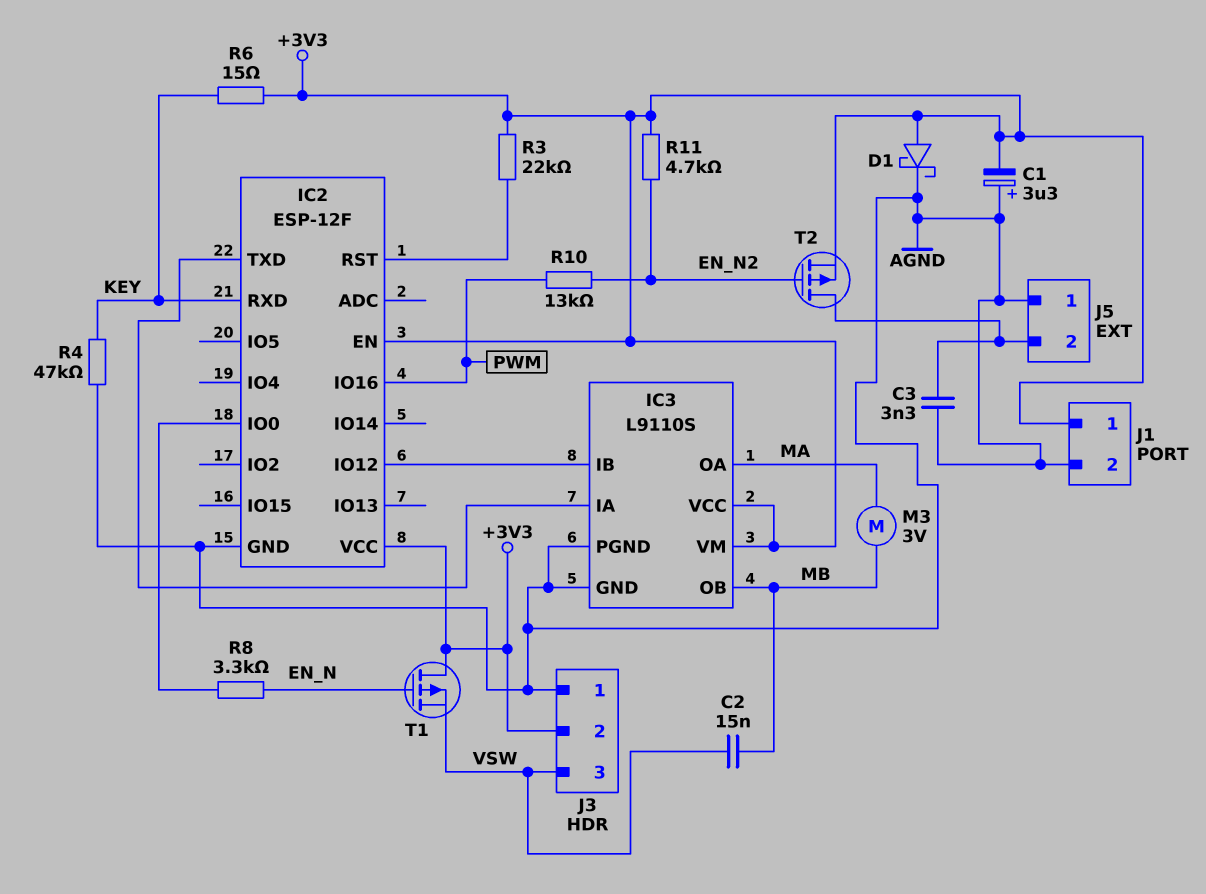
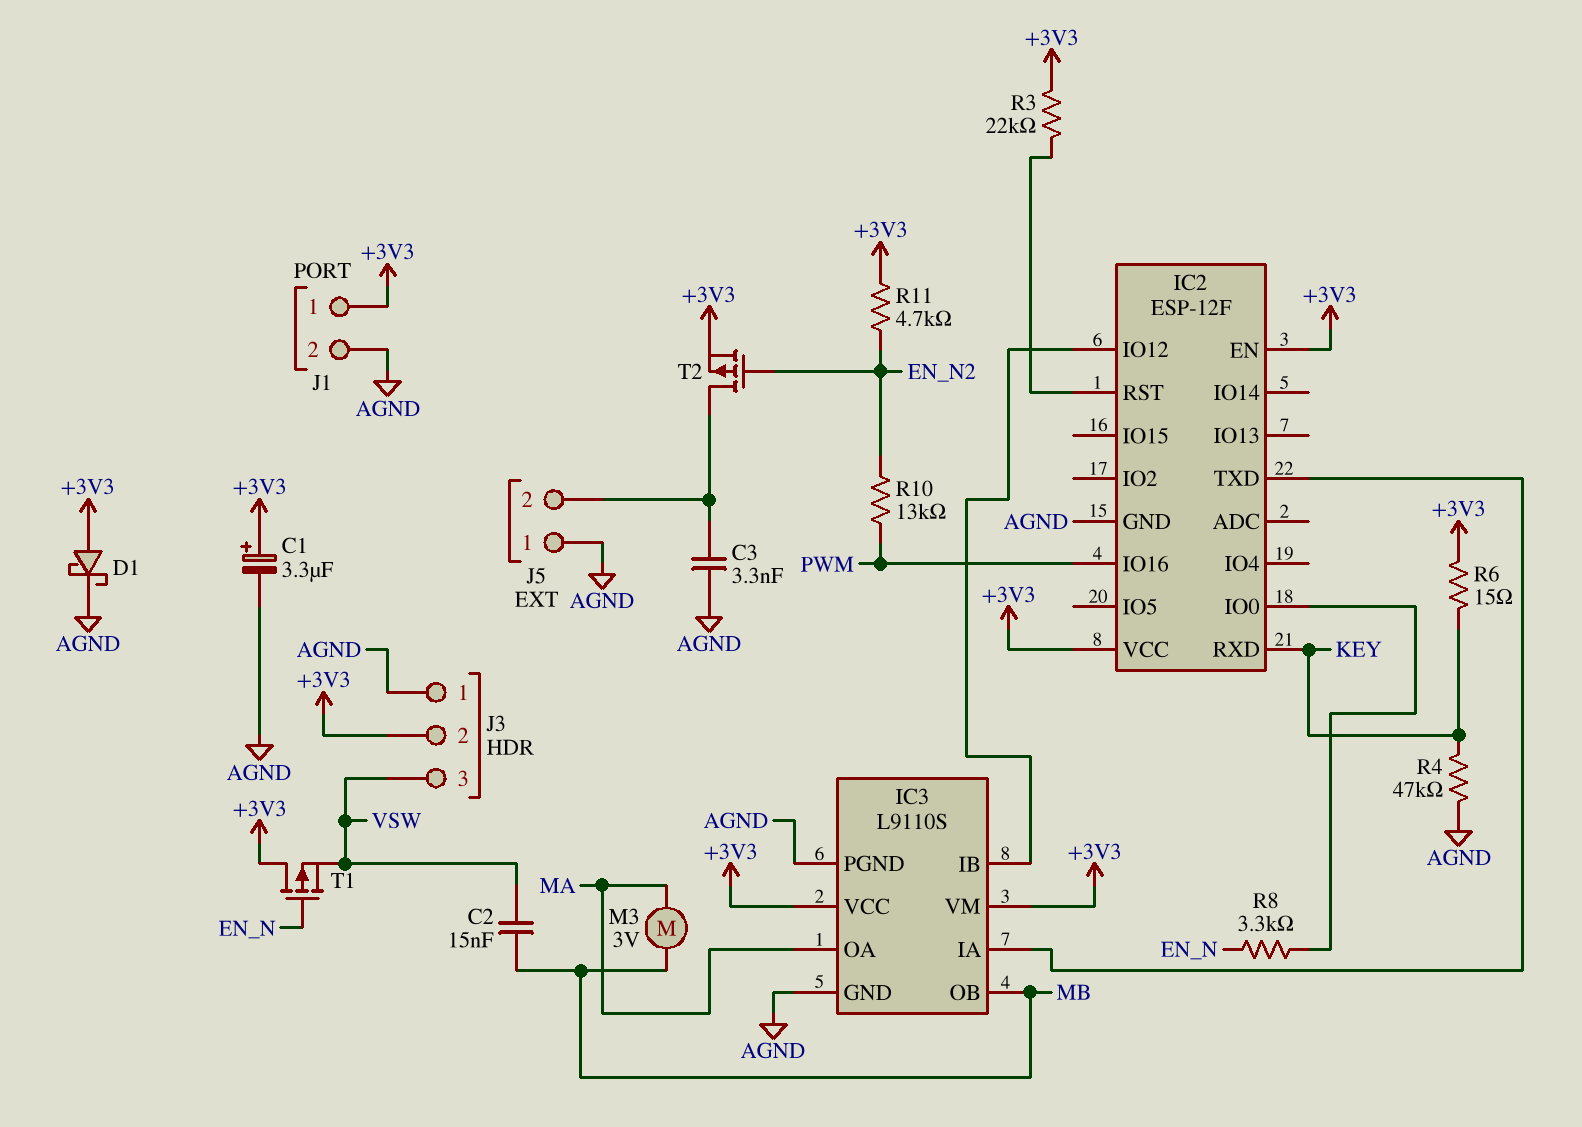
C1: 3.3uF (plus AGND, minus +3V3) -> 3.3uF (plus +3V3, minus AGND)

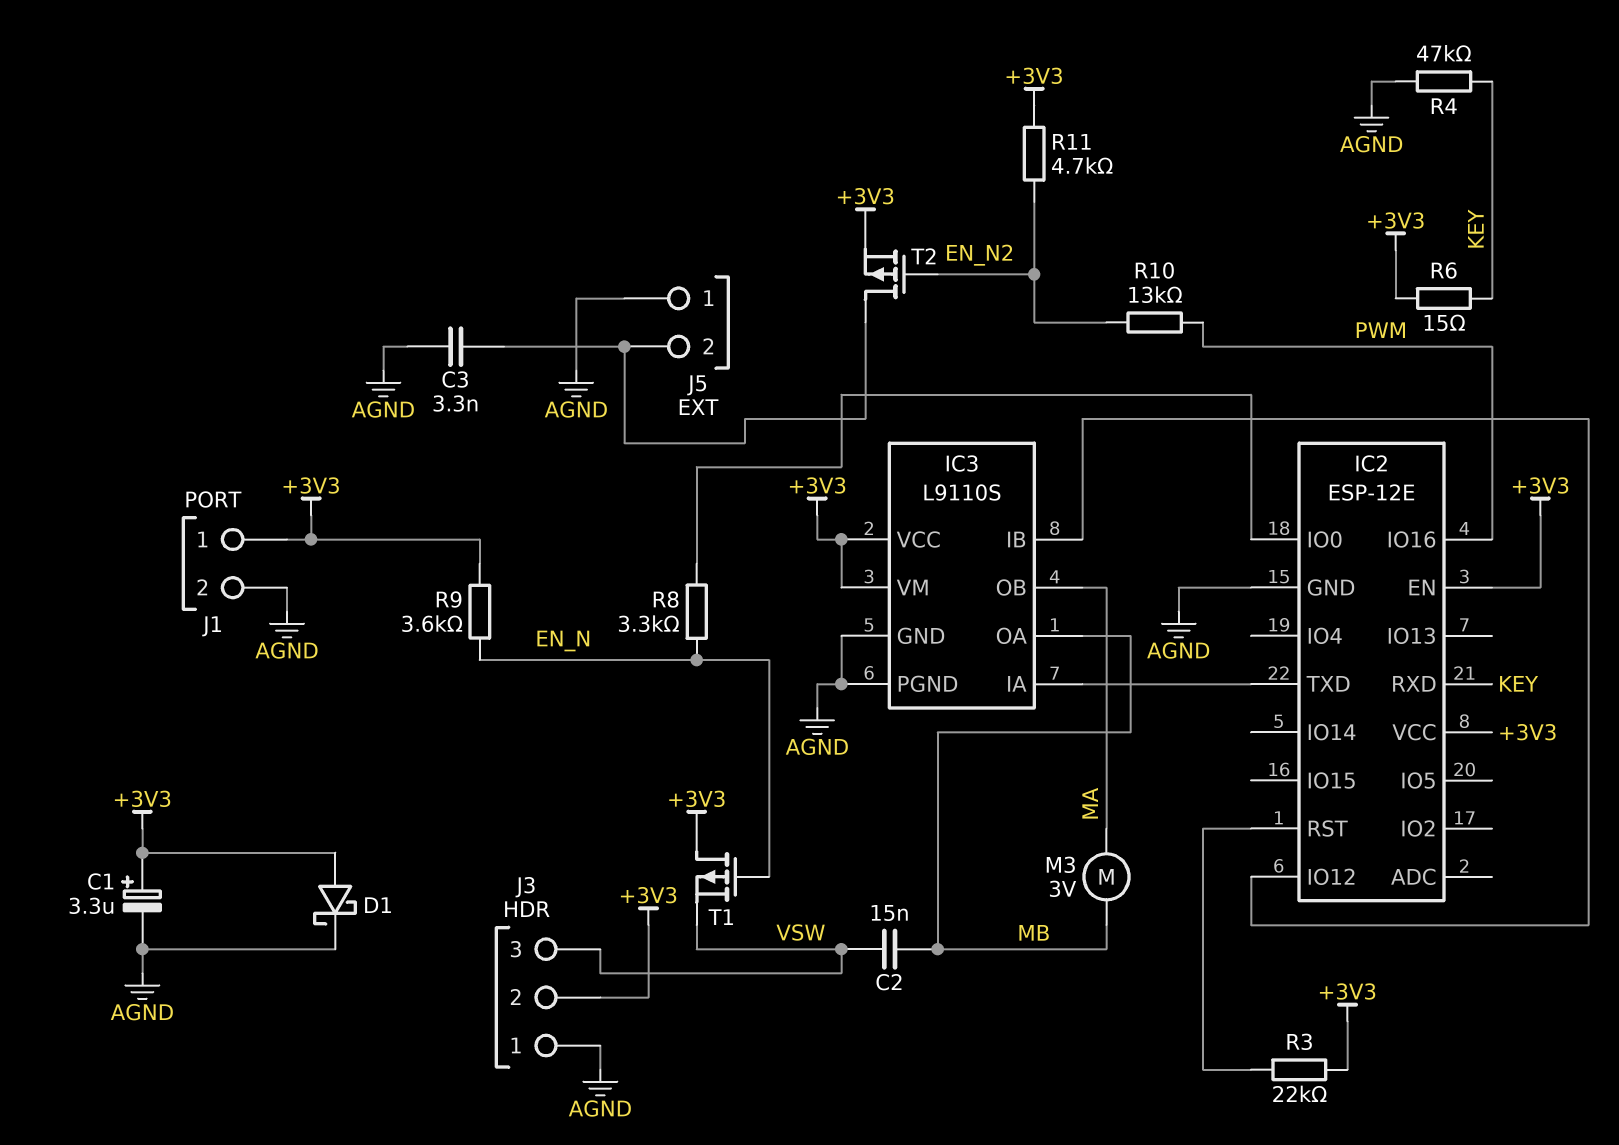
IC2: ESP-12F -> ESP-12E
IC3 pin OA: MA -> MB
IC3 pin OB: MB -> MA
R9: none -> 3.6k (+3V3, EN_N)

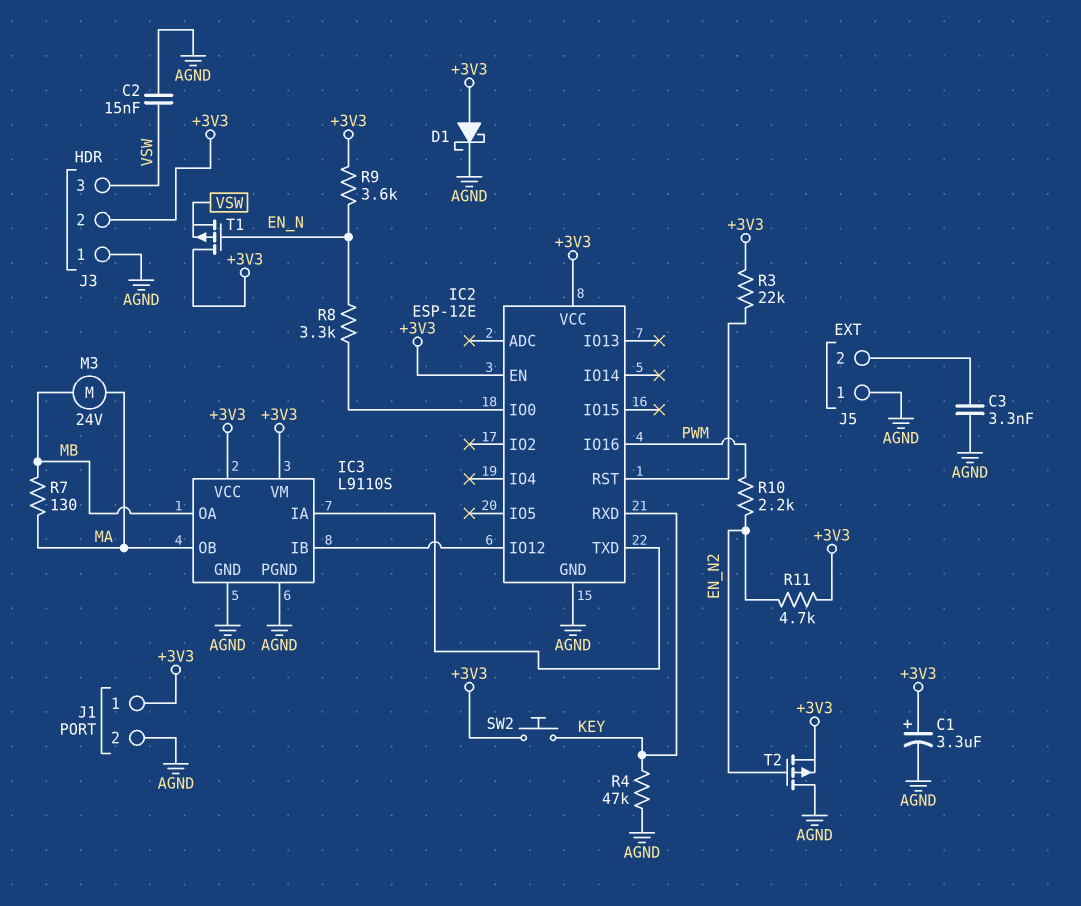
C2: 15nF (MB, VSW) -> 15nF (AGND, VSW)
M3: motor 3V (MA, MB) -> motor 24V (MA, MB)
R6: 15 (+3V3, KEY) -> none
R7: none -> 130 (MA, MB)
R10: 13k (EN_N2, PWM) -> 2.2k (EN_N2, PWM)
SW2: none -> button (+3V3, KEY)
T2: PMOS (G EN_N2, D J5/2, S +3V3) -> PMOS (G EN_N2, D AGND, S +3V3)

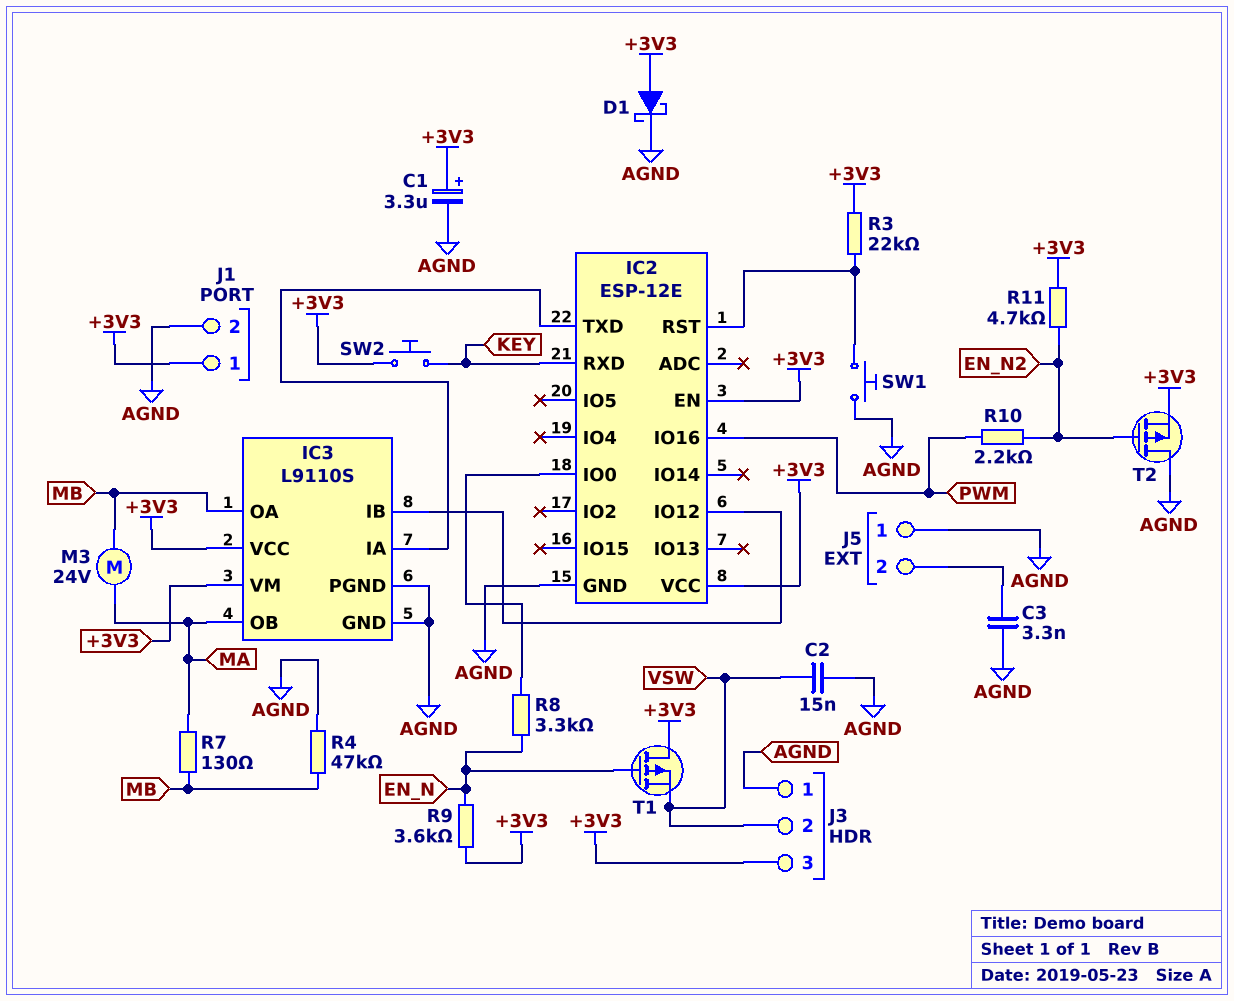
J3 pin 2: +3V3 -> VSW
J3 pin 3: VSW -> +3V3
R4: 47k (AGND, KEY) -> 47k (AGND, MB)
SW1: none -> button (AGND, IC2/RST)

